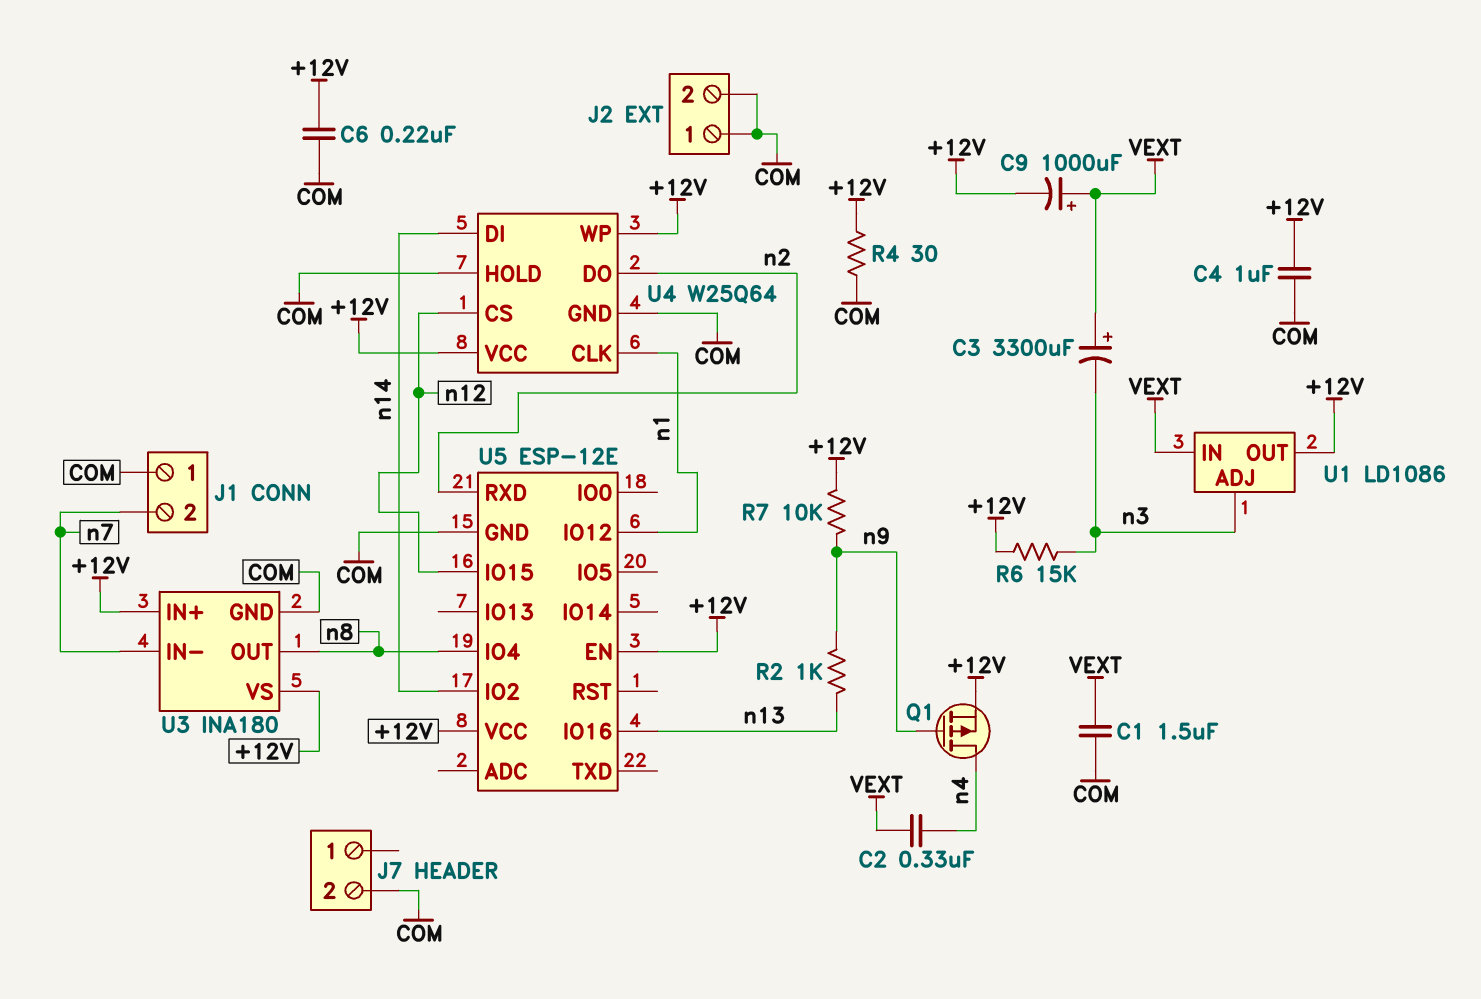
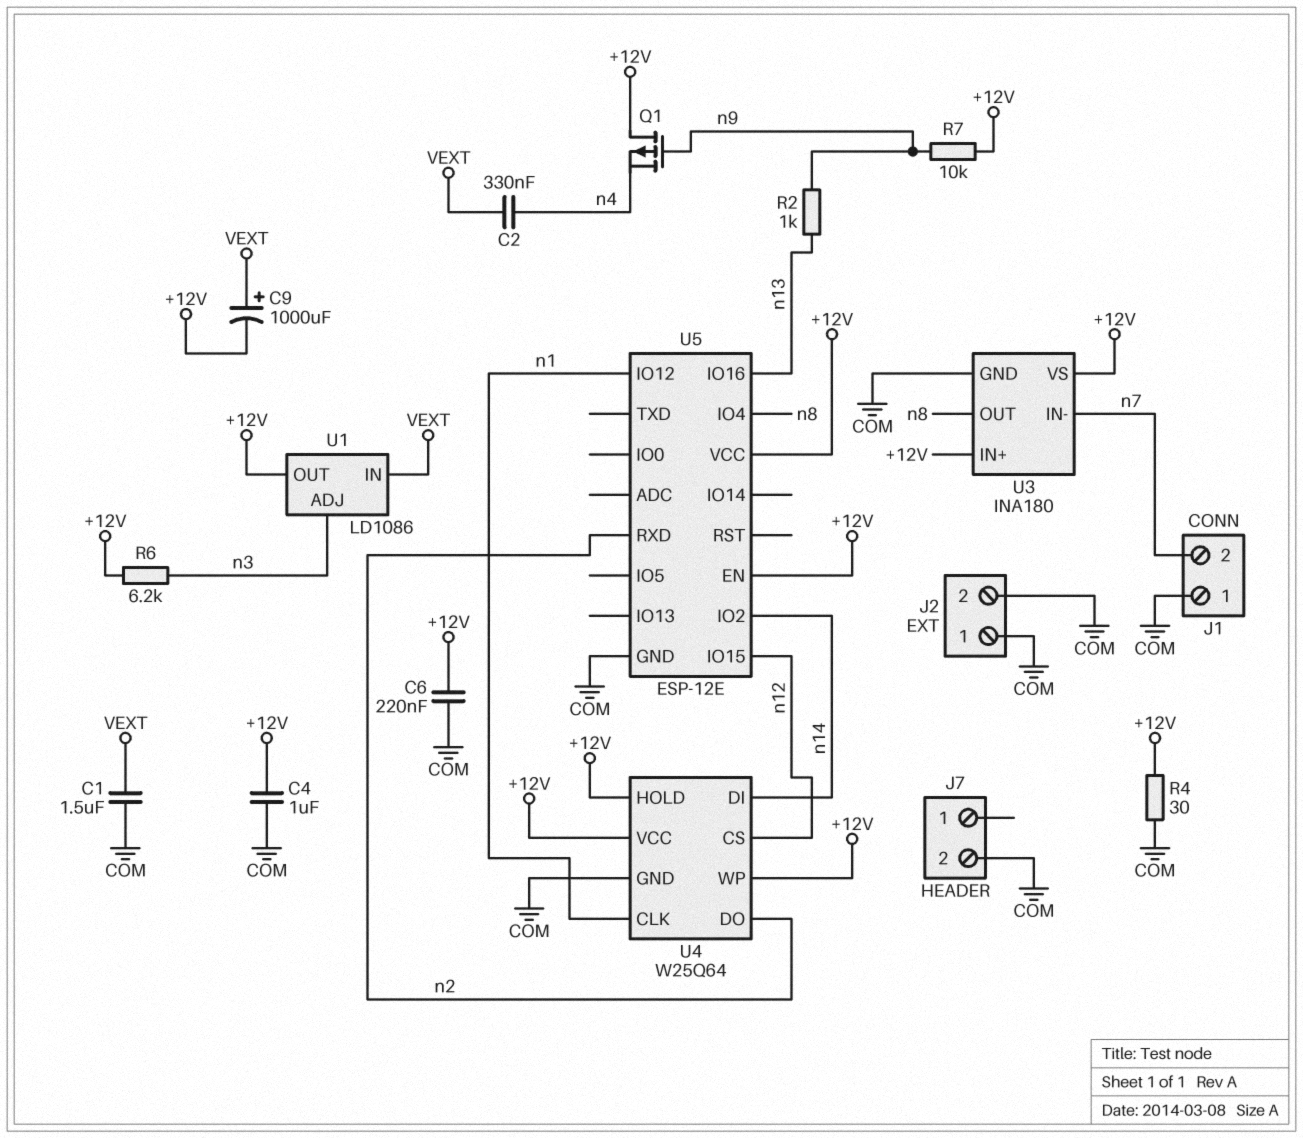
C3: 3300uF (plus VEXT, minus n3) -> none
Q1: PMOS (G n9, D n4, S +12V) -> PMOS (G n9, D +12V, S n4)
R6: 15k (+12V, n3) -> 6.2k (+12V, n3)
U4 pin HOLD: COM -> +12V

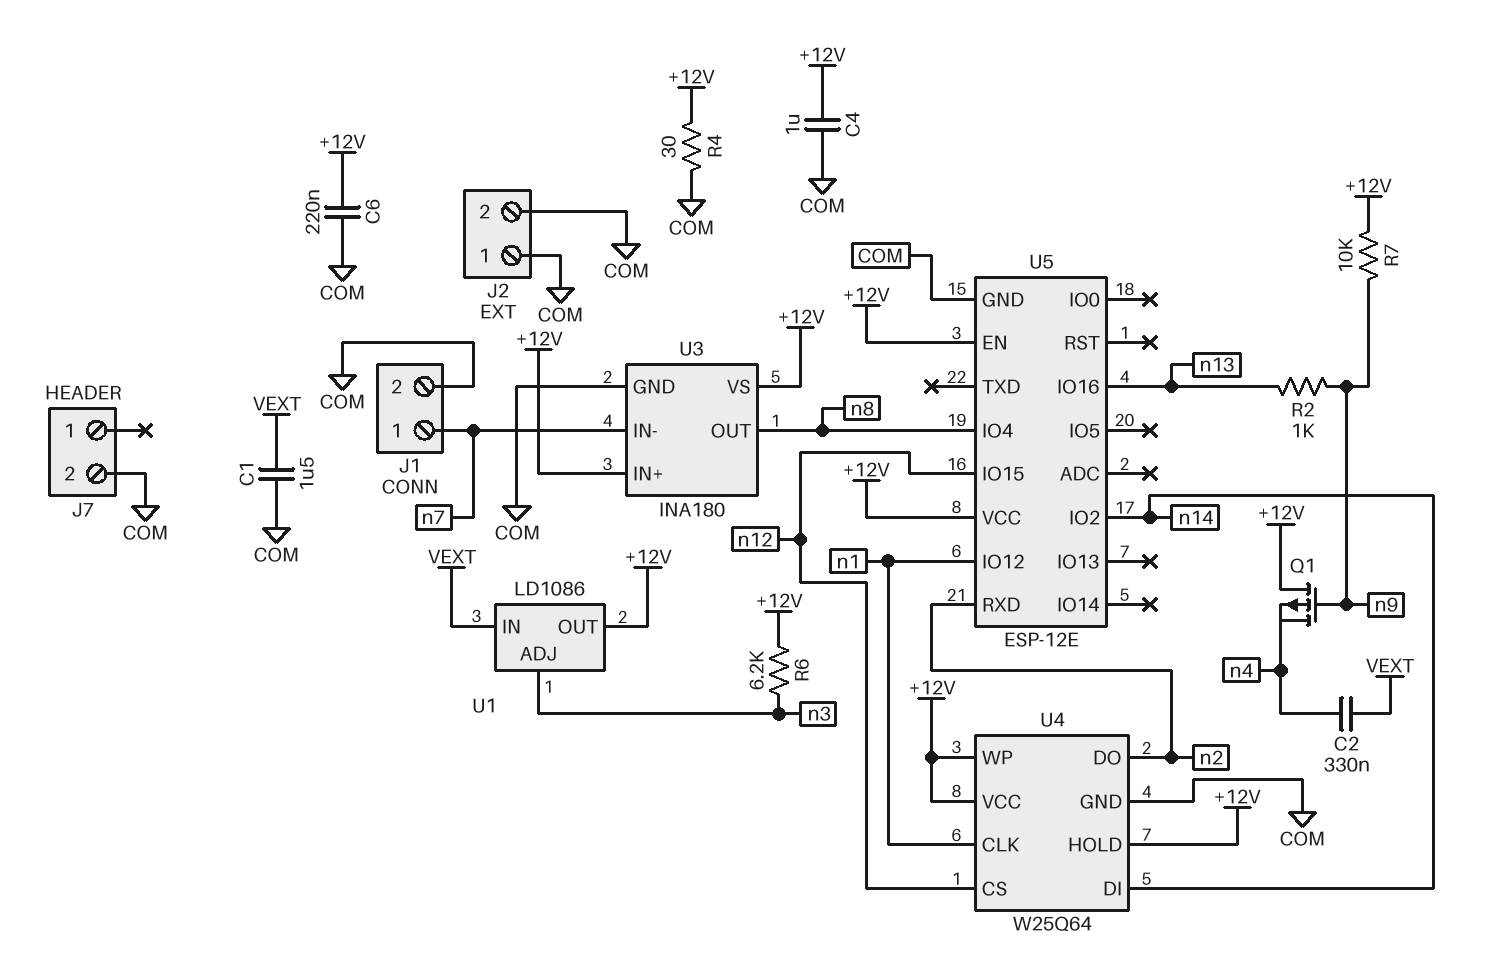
C9: 1000uF (plus VEXT, minus +12V) -> none
J1 pin 1: COM -> n7
J1 pin 2: n7 -> COM

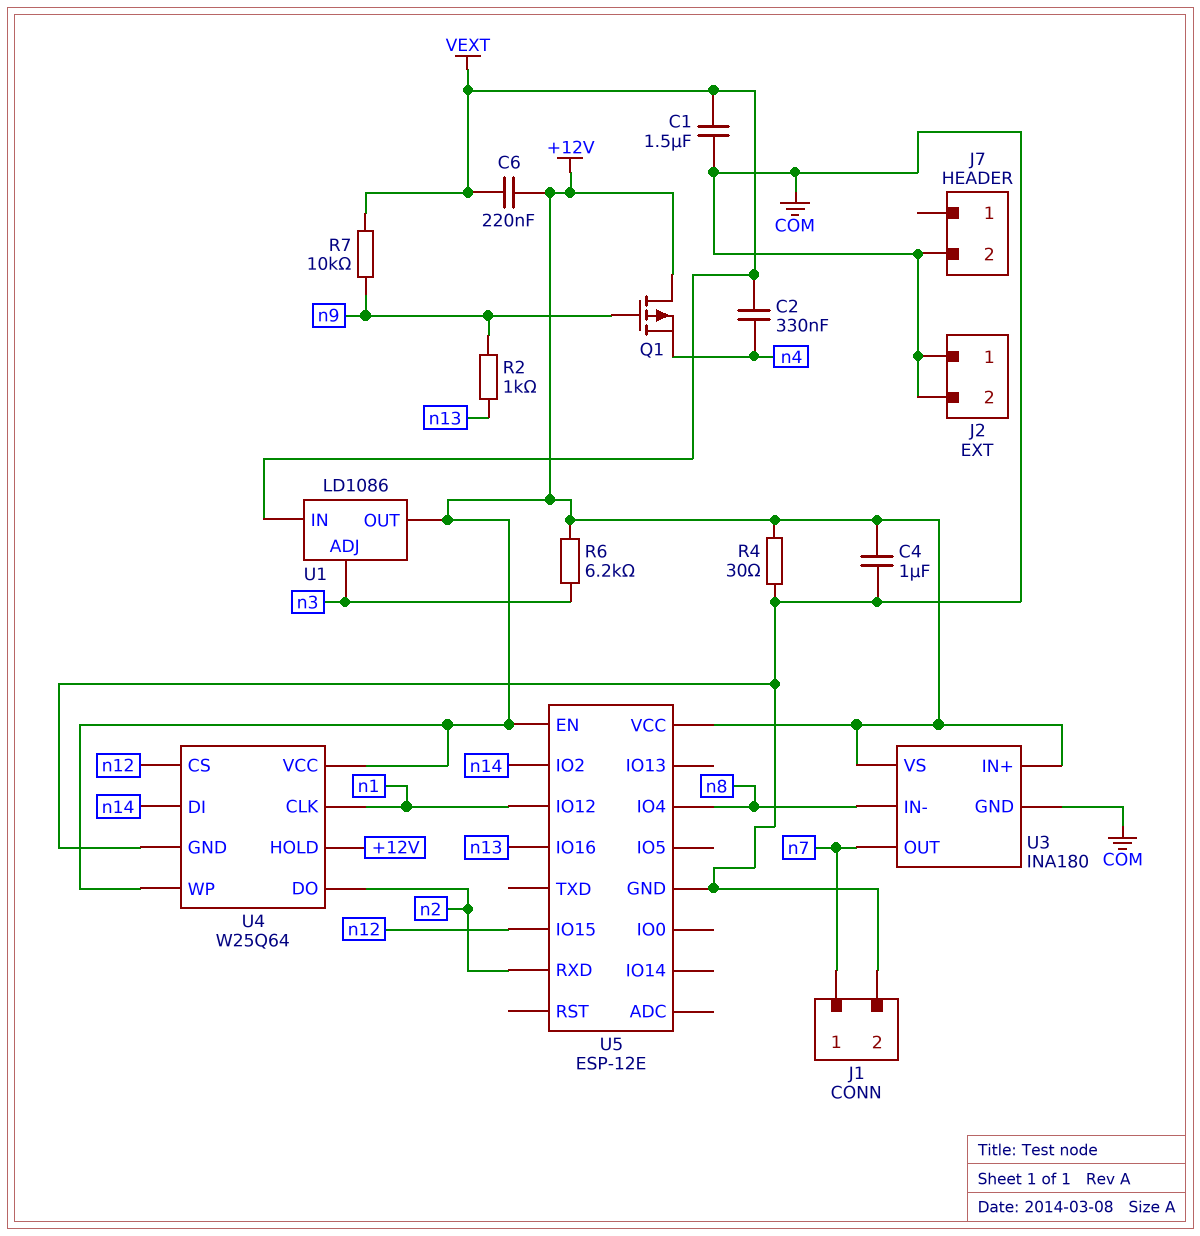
C6: 220nF (+12V, COM) -> 220nF (+12V, VEXT)
R7: 10k (+12V, n9) -> 10k (VEXT, n9)
U3 pin IN-: n7 -> n8
U3 pin OUT: n8 -> n7

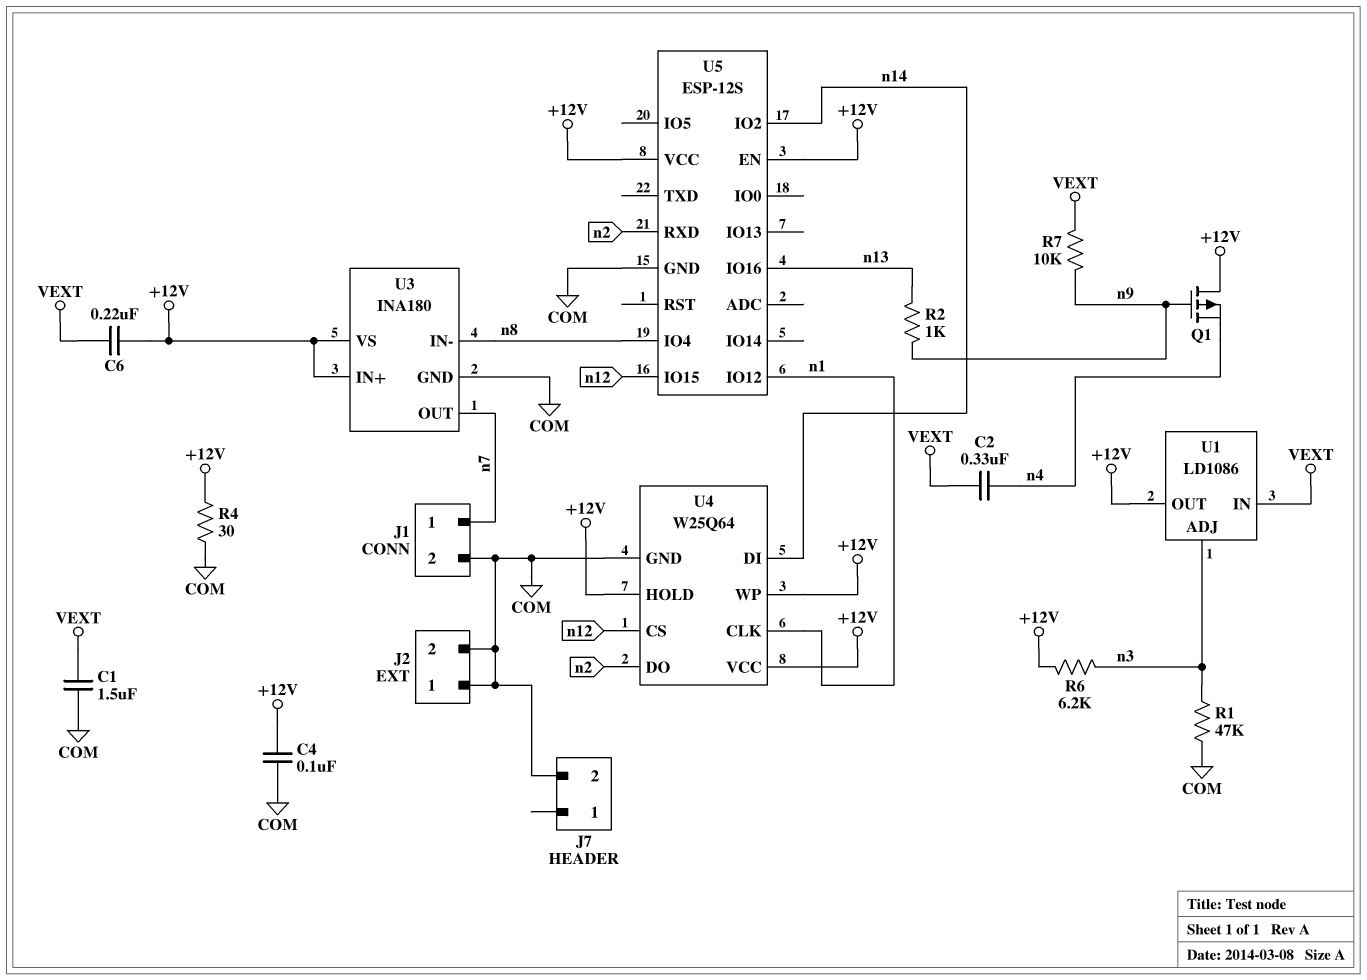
C4: 1uF (+12V, COM) -> 100nF (+12V, COM)
R1: none -> 47k (COM, n3)
U5: ESP-12E -> ESP-12S

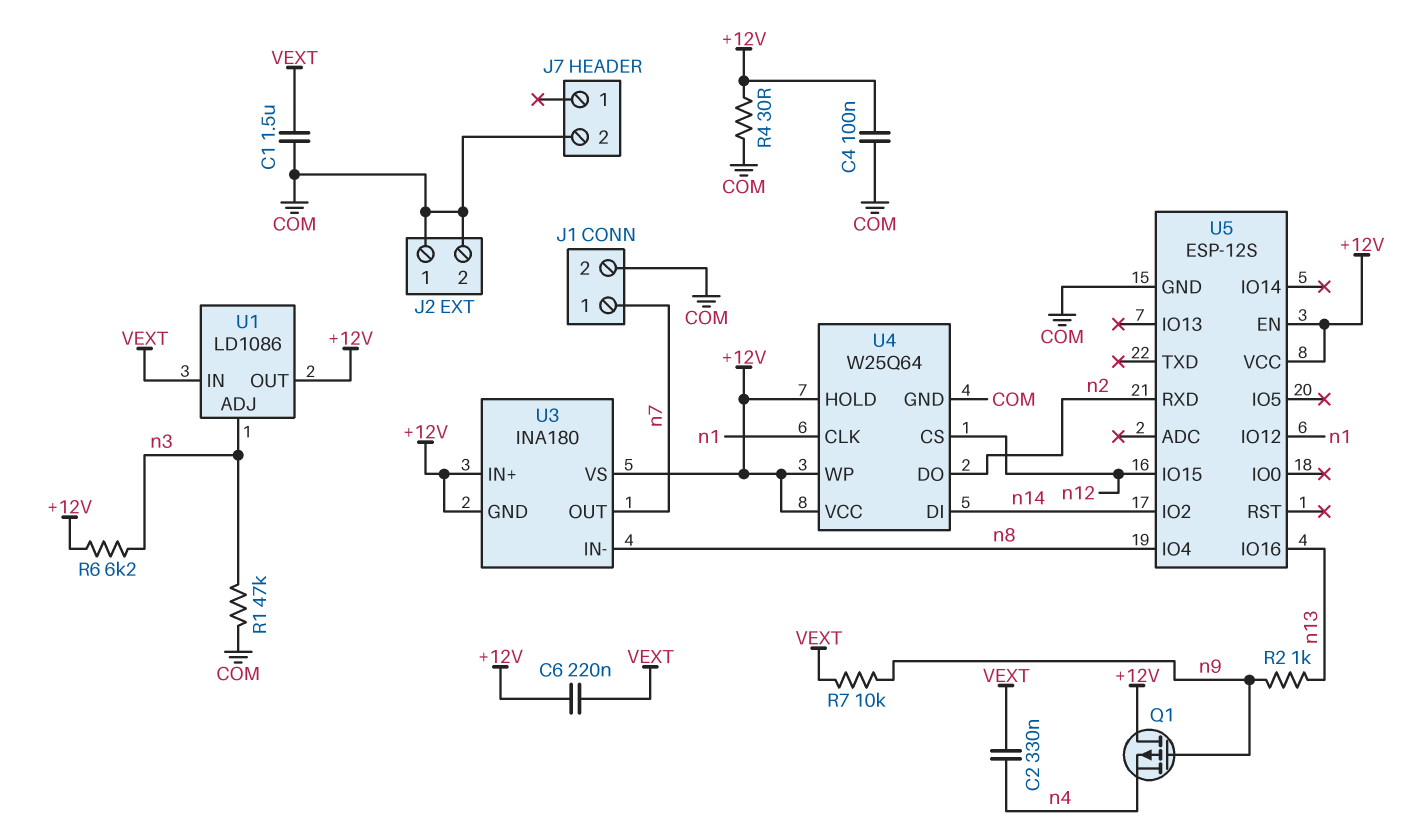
U3 pin GND: COM -> +12V

